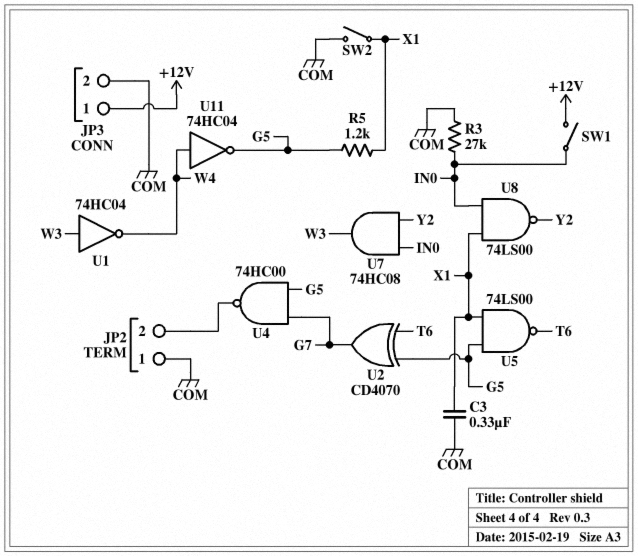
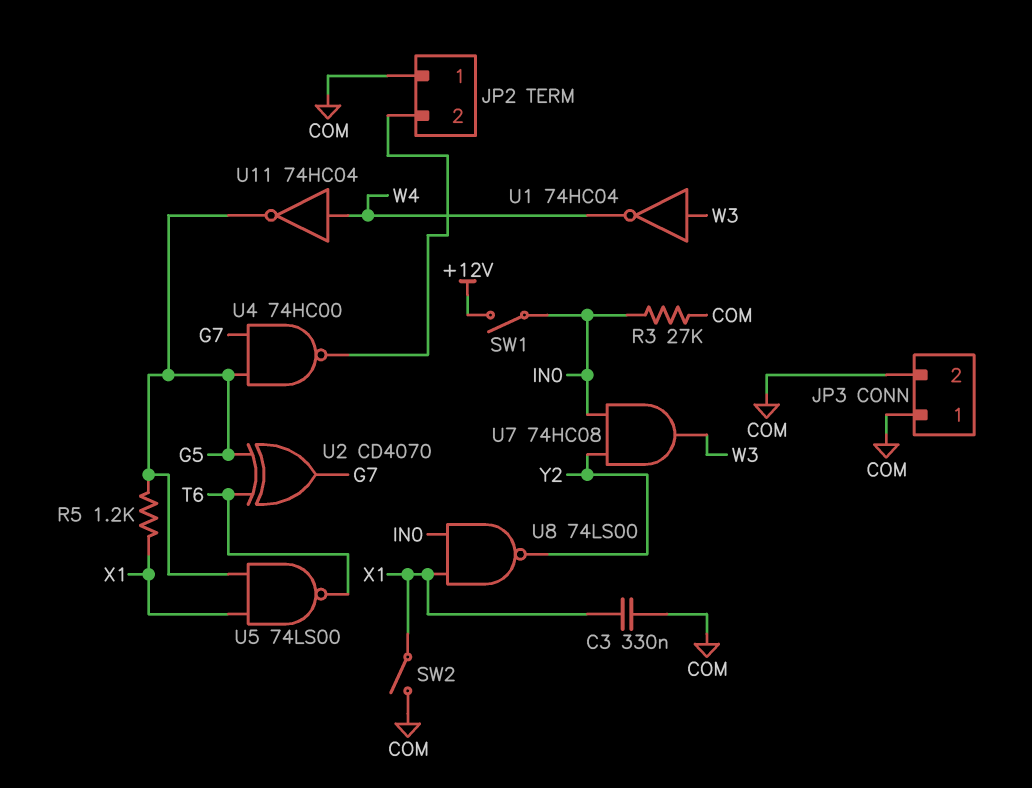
JP3 pin 1: +12V -> COM

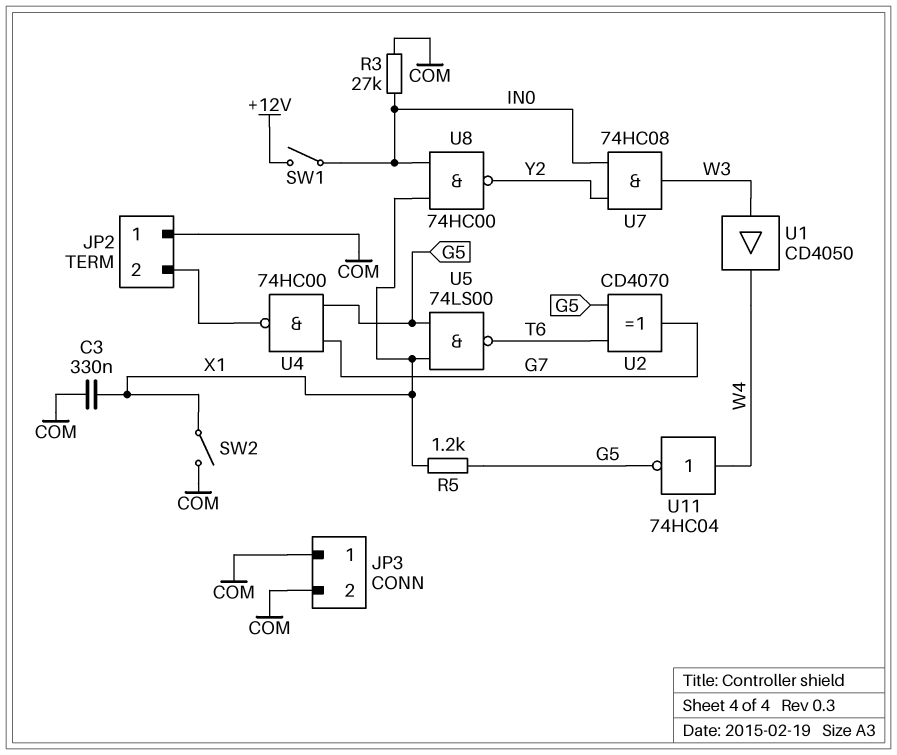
U1: NOT 74HC04 (in W3, out W4) -> buffer CD4050 (in W3, out W4)
U8: NAND 74LS00 (in IN0, in X1, out Y2) -> NAND 74HC00 (in IN0, in X1, out Y2)

